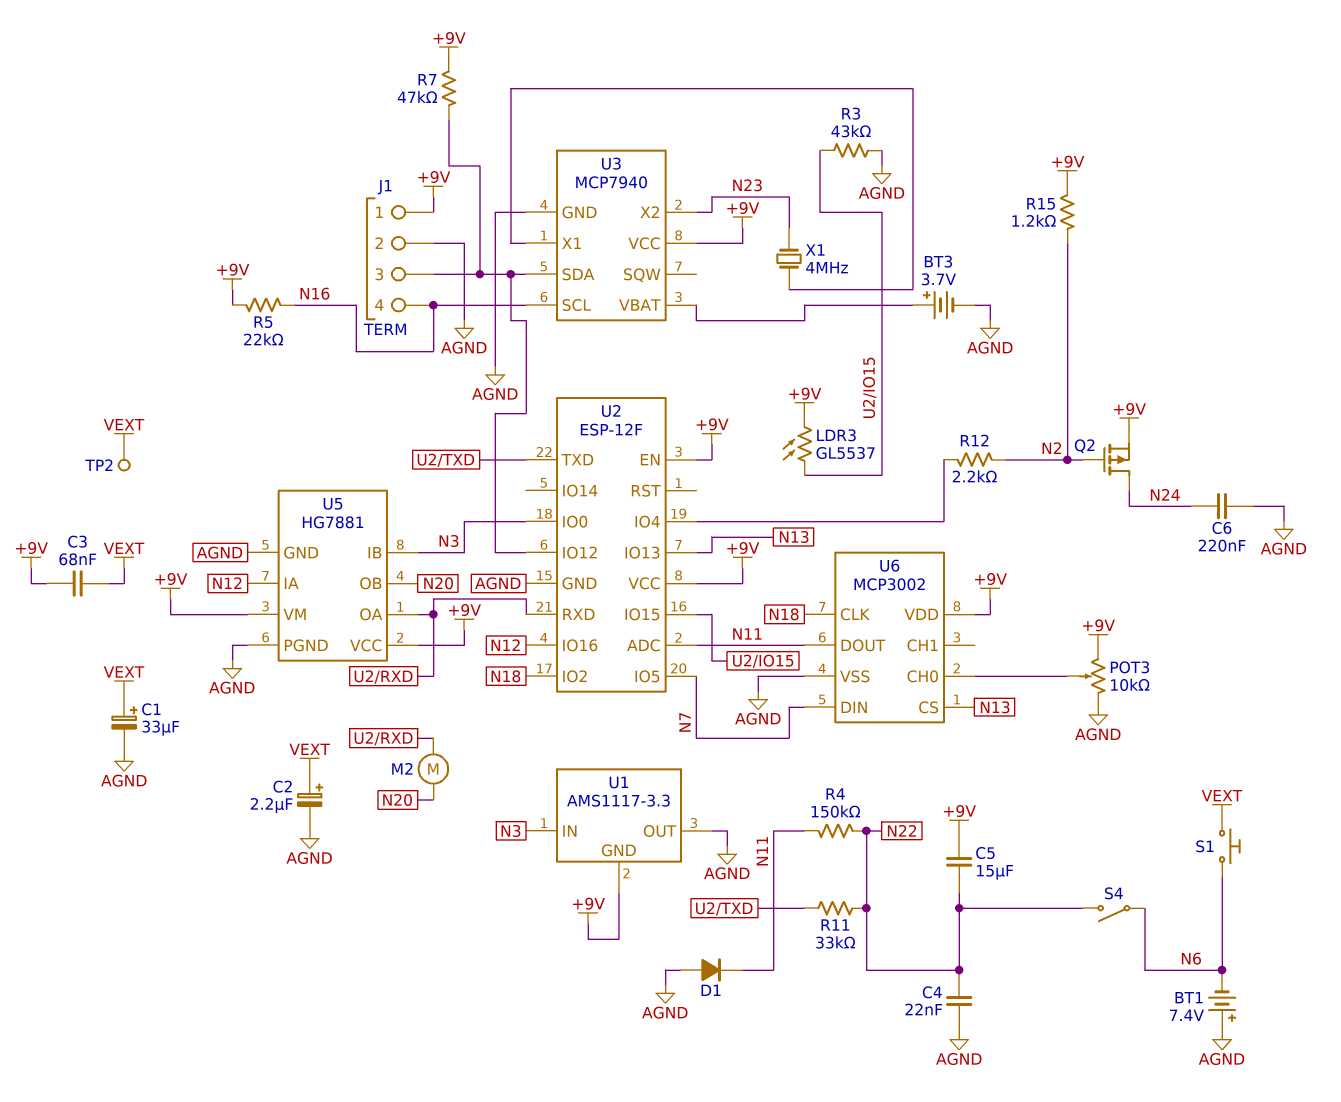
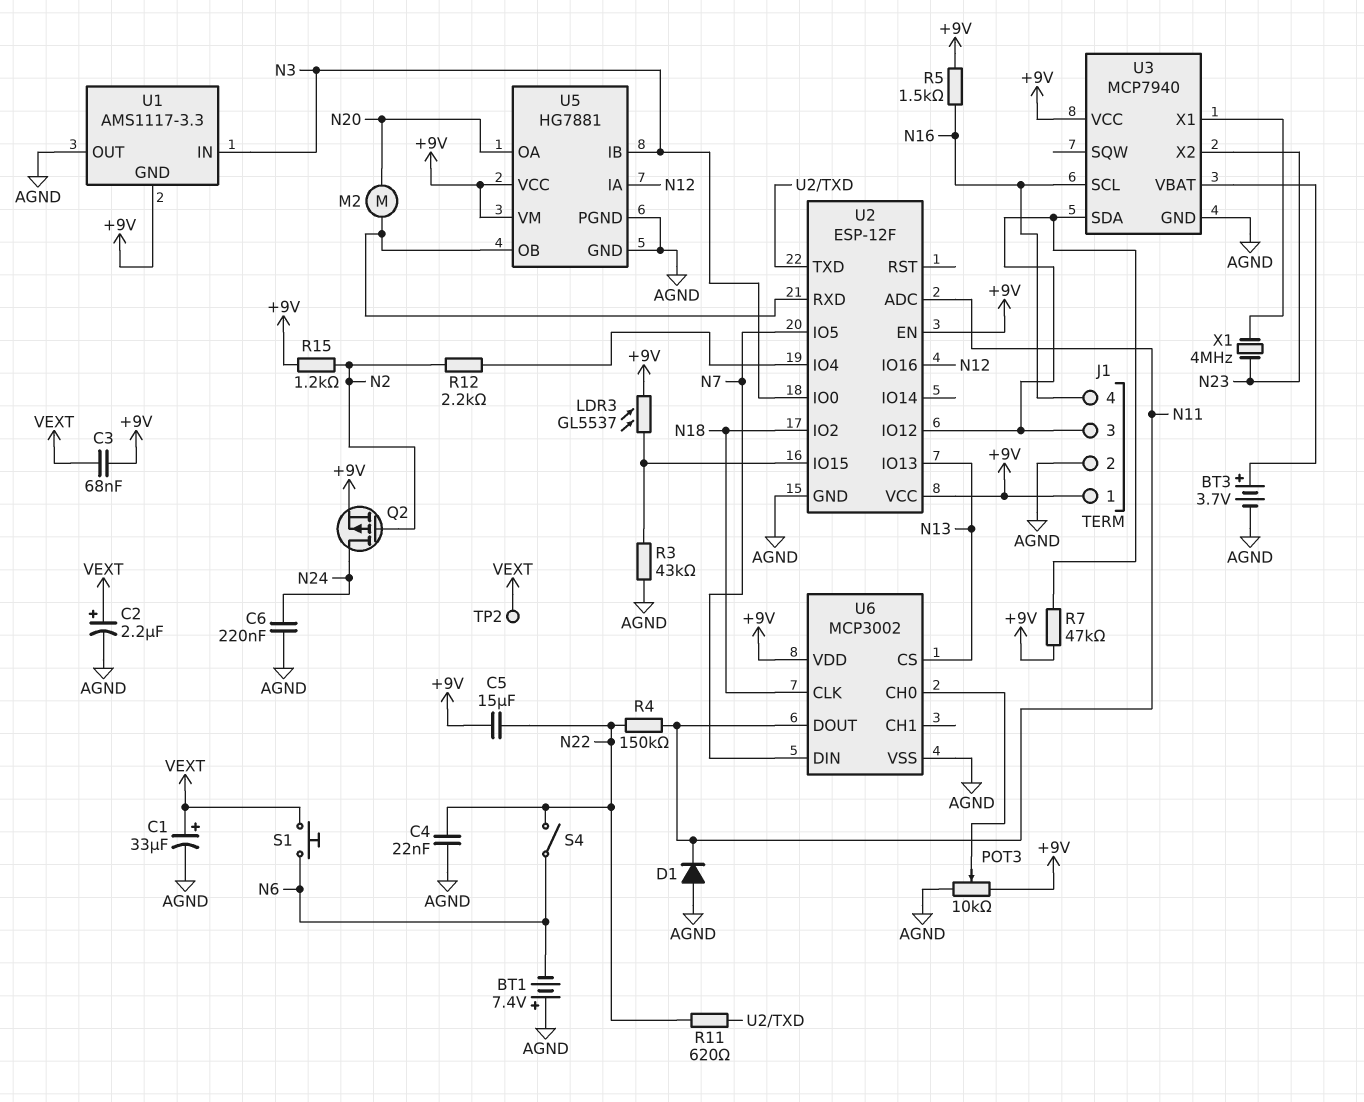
R5: 22k (+9V, N16) -> 1.5k (+9V, N16)
R11: 33k (N22, U2/TXD) -> 620 (N22, U2/TXD)
U5 pin OA: U2/RXD -> N20
U5 pin OB: N20 -> U2/RXD

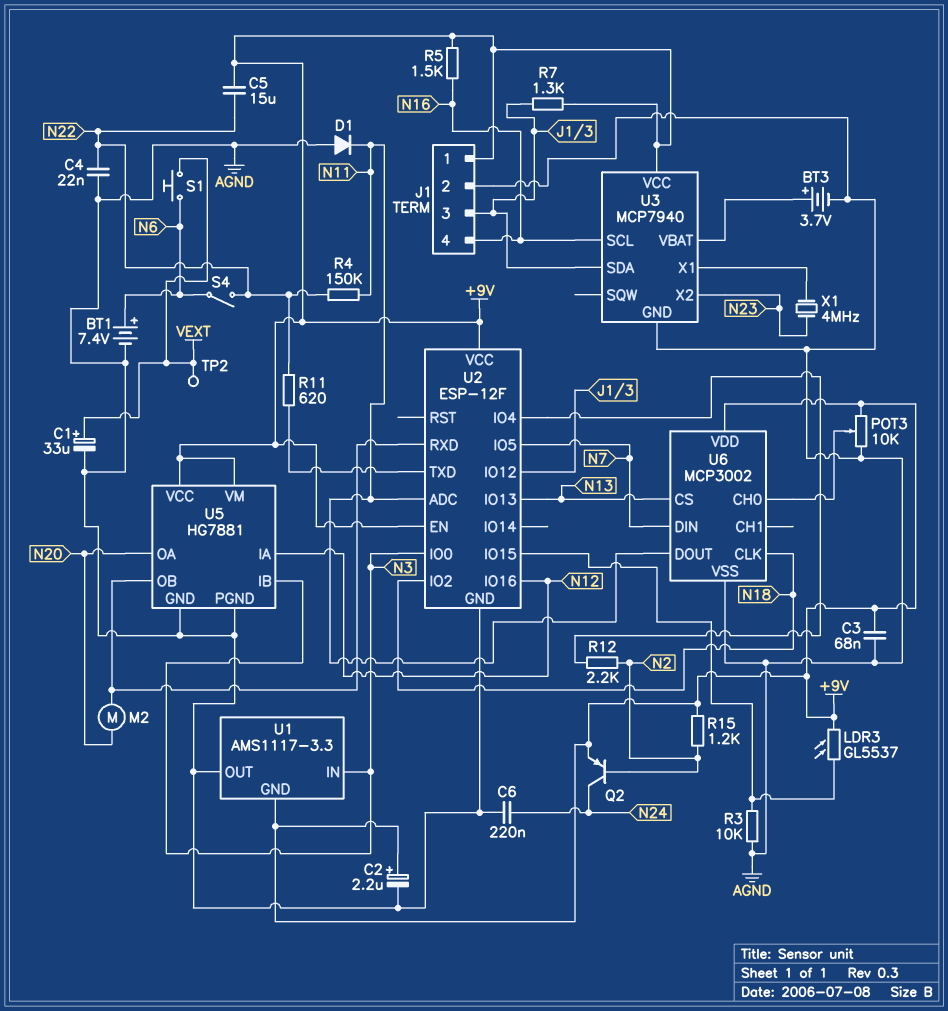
BT1: 7.4V (plus AGND, minus N6) -> 7.4V (plus N6, minus AGND)
C2: 2.2uF (plus VEXT, minus AGND) -> 2.2uF (plus +9V, minus AGND)
C3: 68nF (+9V, VEXT) -> 68nF (+9V, AGND)
Q2: PMOS (G N2, D N24, S +9V) -> PNP (B N2, C N24, E +9V)
R3: 43k (AGND, U2/IO15) -> 10k (AGND, U2/IO15)
R7: 47k (+9V, J1/3) -> 1.3k (+9V, J1/3)

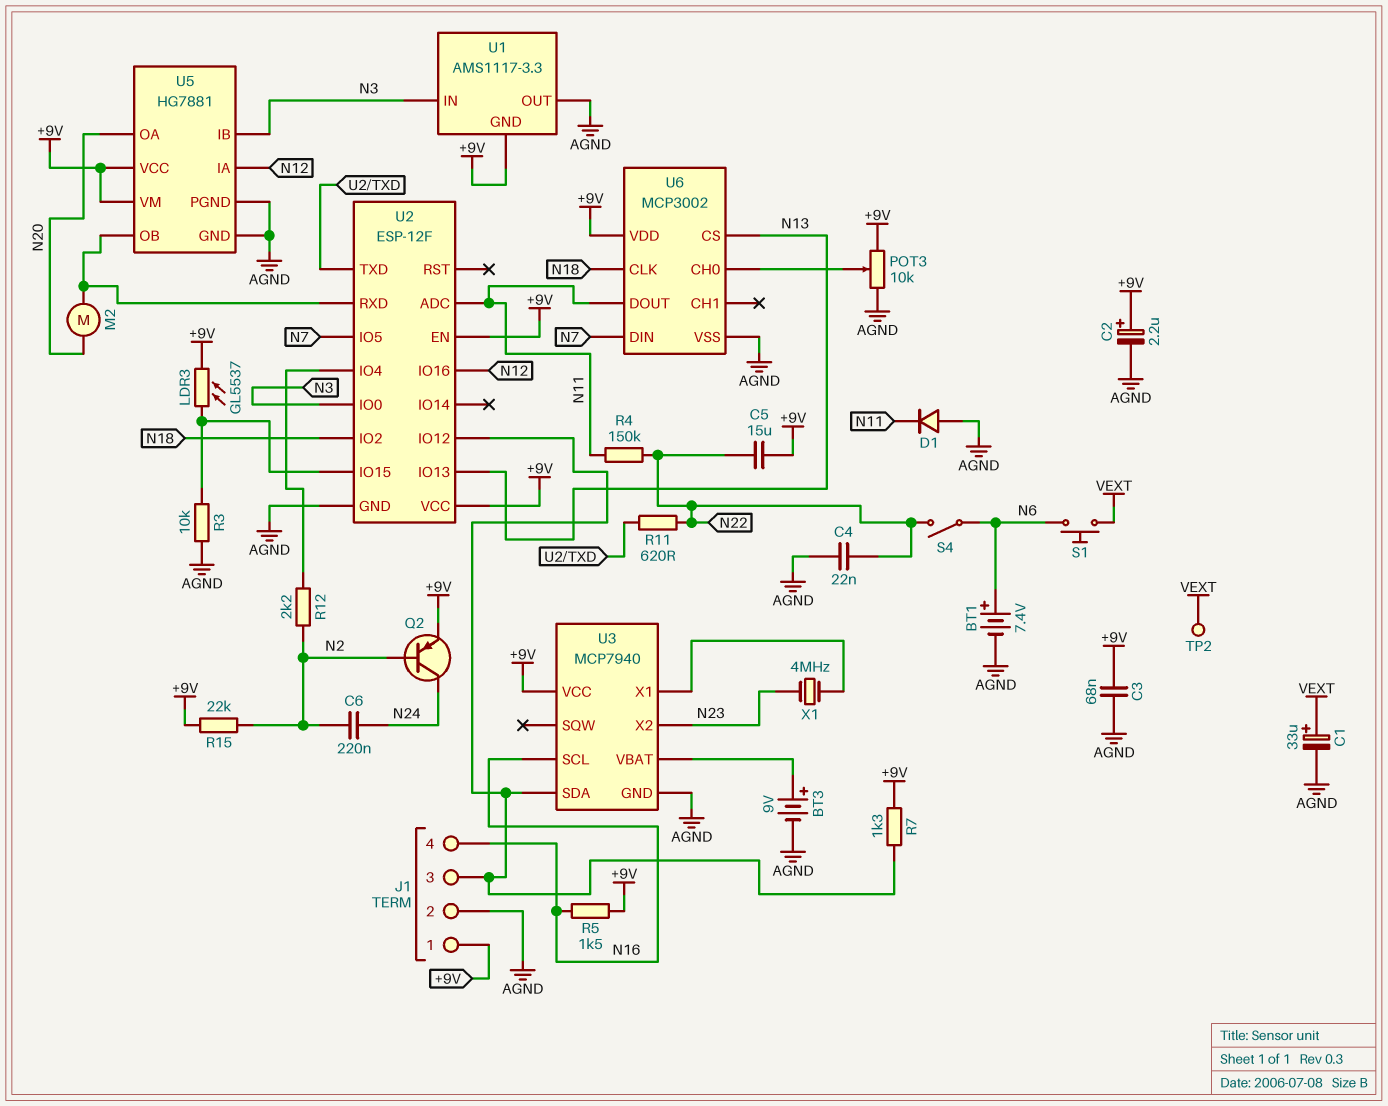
BT3: 3.7V (plus U3/VBAT, minus AGND) -> 9V (plus U3/VBAT, minus AGND)
C6: 220nF (AGND, N24) -> 220nF (N2, N24)
R15: 1.2k (+9V, N2) -> 22k (+9V, N2)

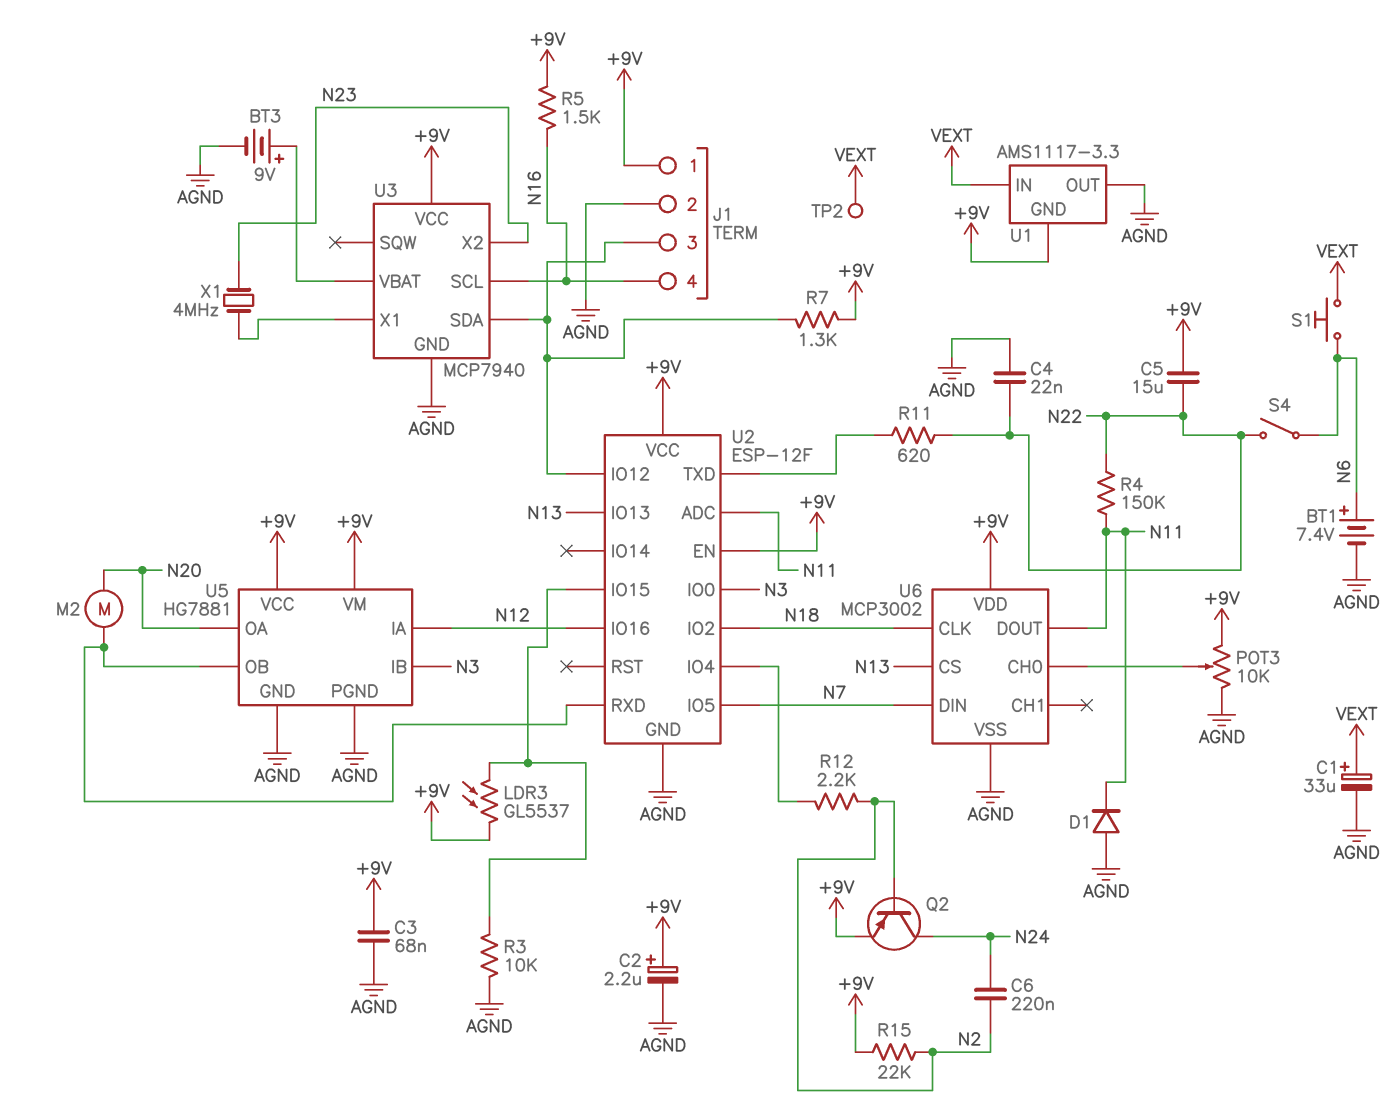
U1 pin IN: N3 -> VEXT

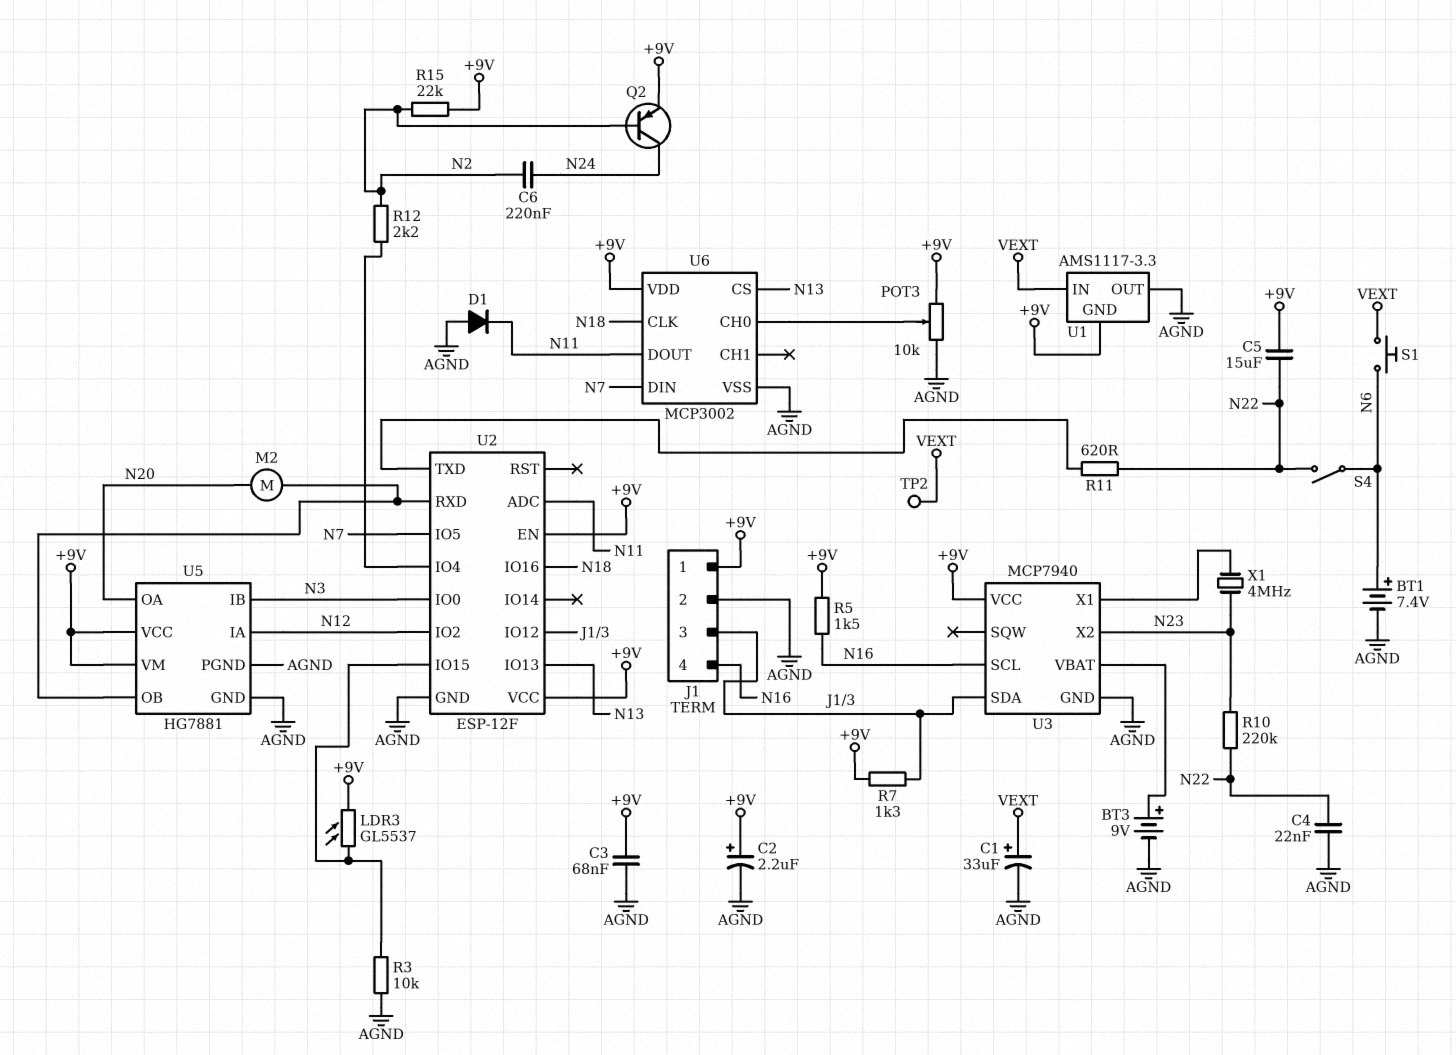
R4: 150k (N11, N22) -> none
R10: none -> 220k (N22, N23)
U2 pin IO2: N18 -> N12
U2 pin IO16: N12 -> N18

